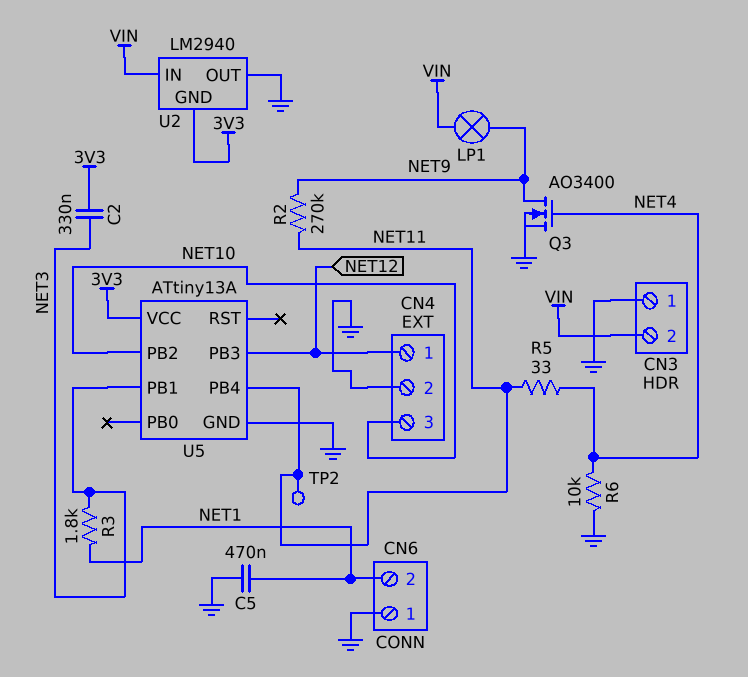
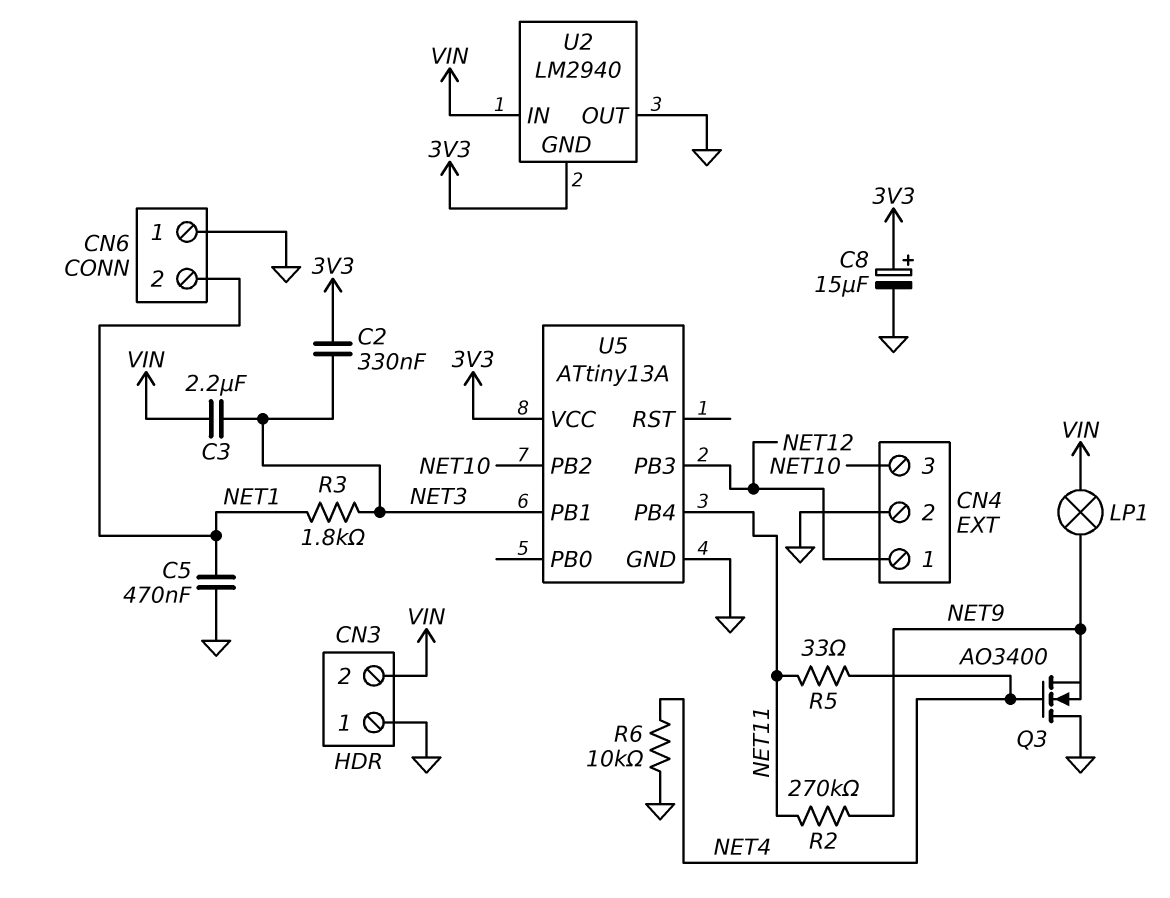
C3: none -> 2.2uF (NET3, VIN)
C8: none -> 15uF (plus 3V3, minus GND)
Q3: NMOS AO3400 (G NET4, D NET9, S GND) -> NMOS AO3400 (G NET4, D GND, S NET9)
TP2: test point (NET11) -> none

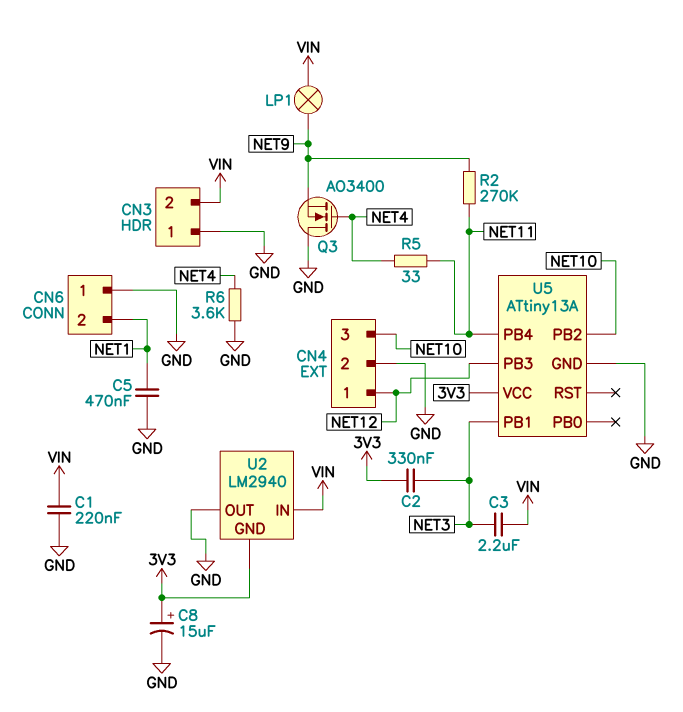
C1: none -> 220nF (GND, VIN)
R3: 1.8k (NET1, NET3) -> none
R6: 10k (GND, NET4) -> 3.6k (GND, NET4)

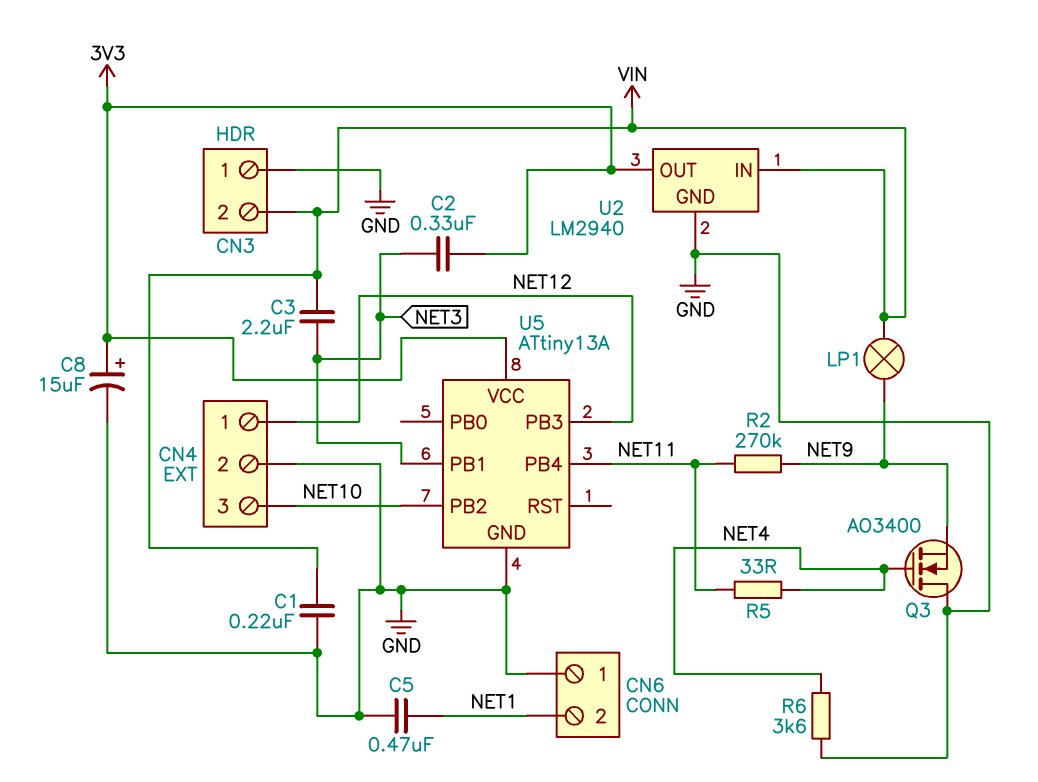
U2 pin GND: 3V3 -> GND
U2 pin OUT: GND -> 3V3

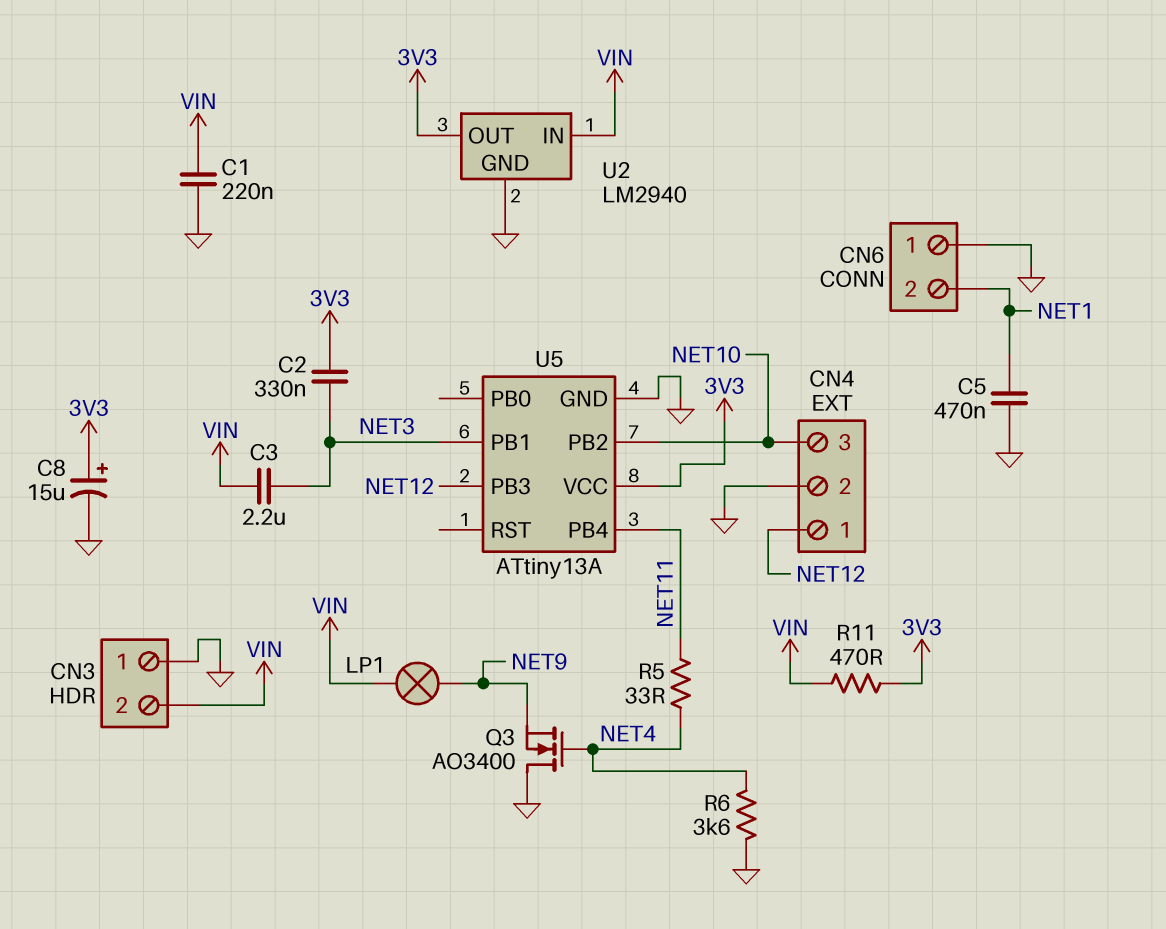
R2: 270k (NET9, NET11) -> none
R11: none -> 470 (3V3, VIN)

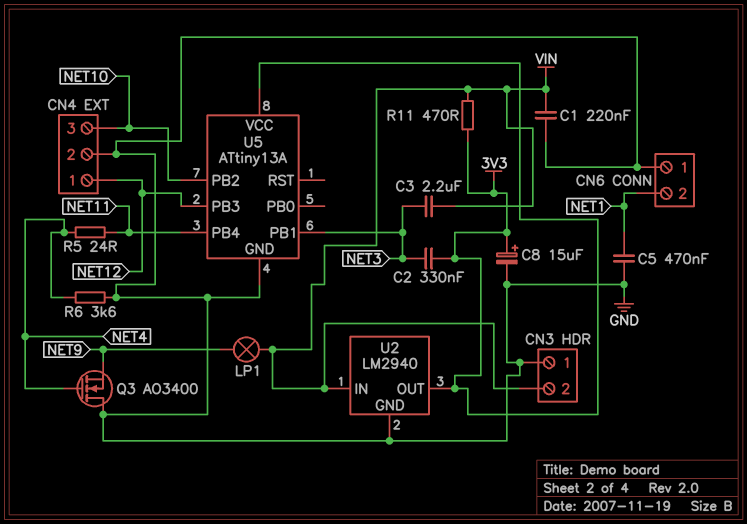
R5: 33 (NET4, NET11) -> 24 (NET4, NET11)

